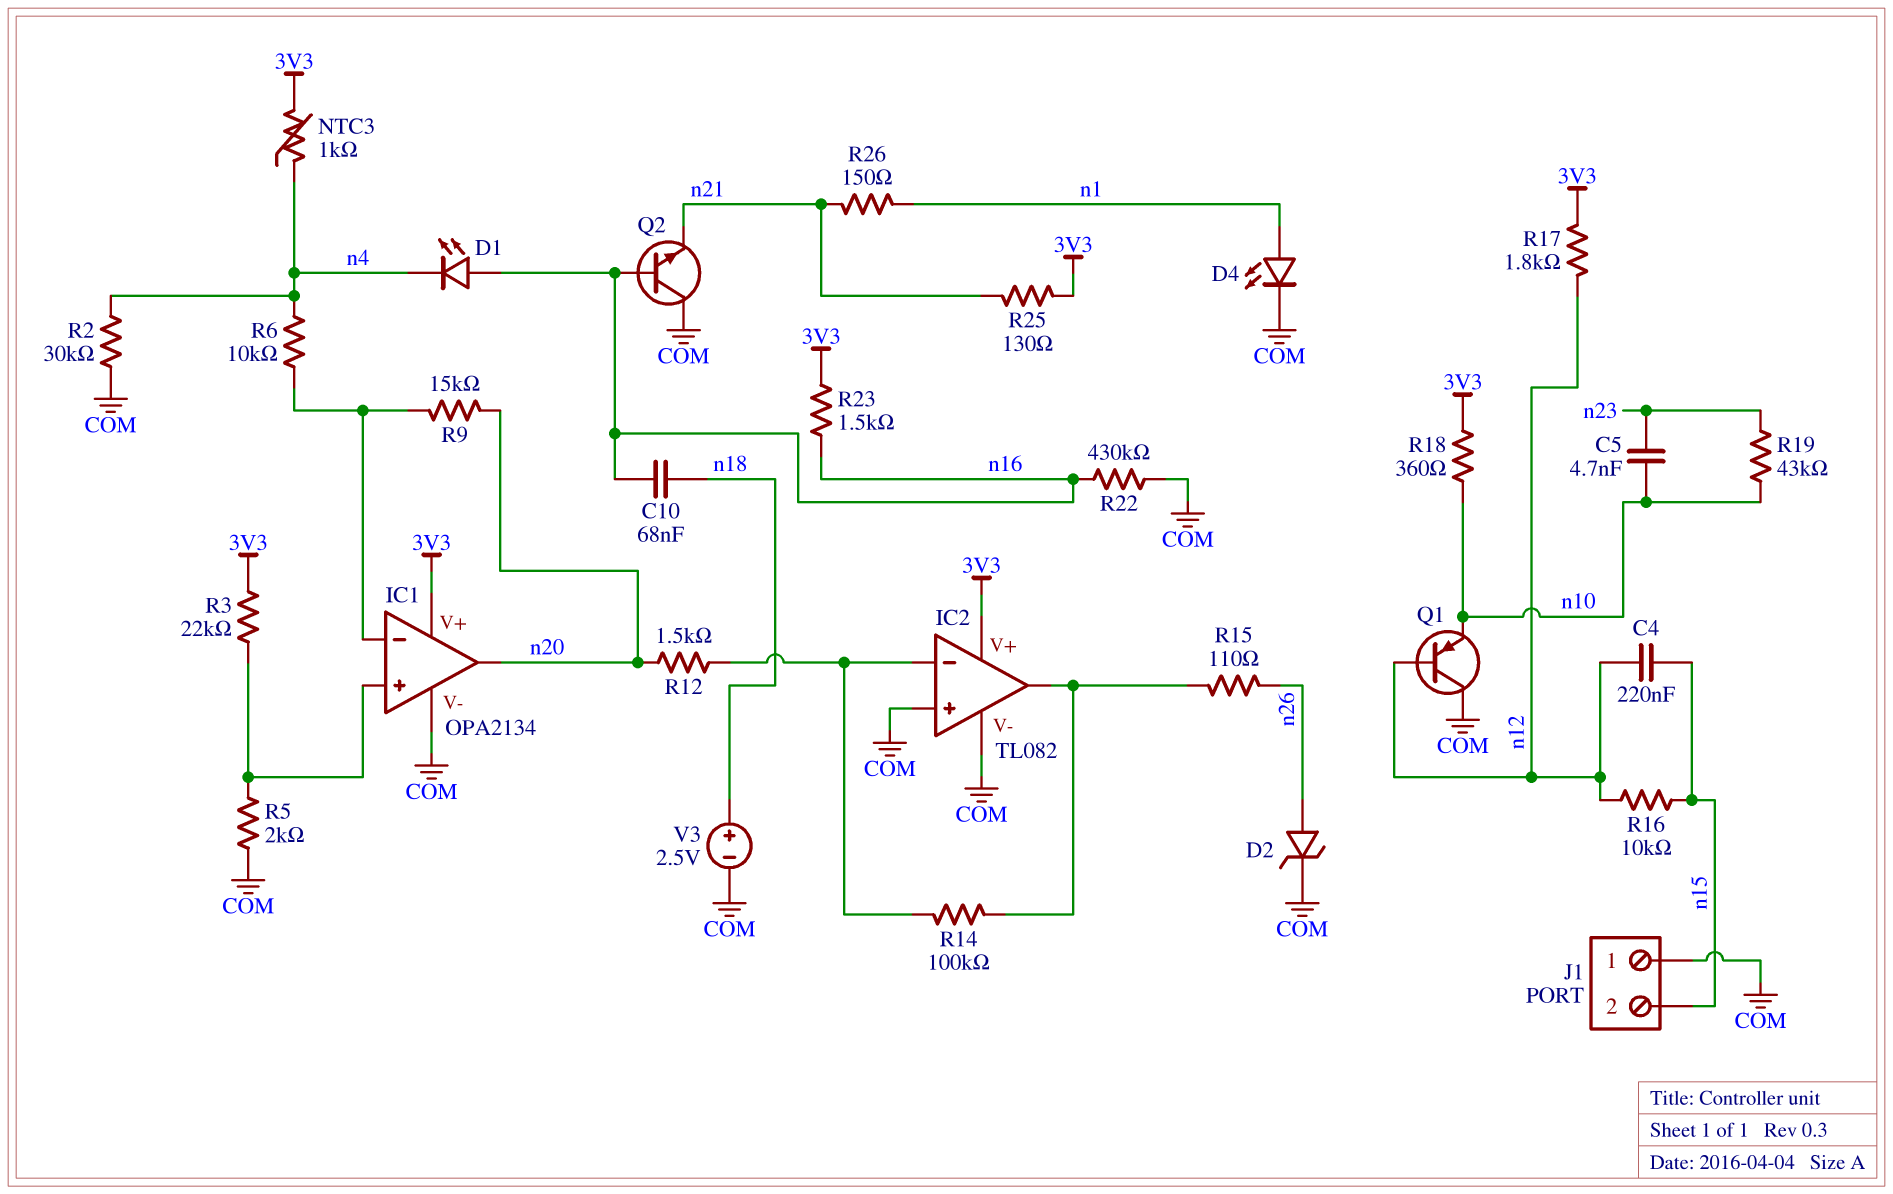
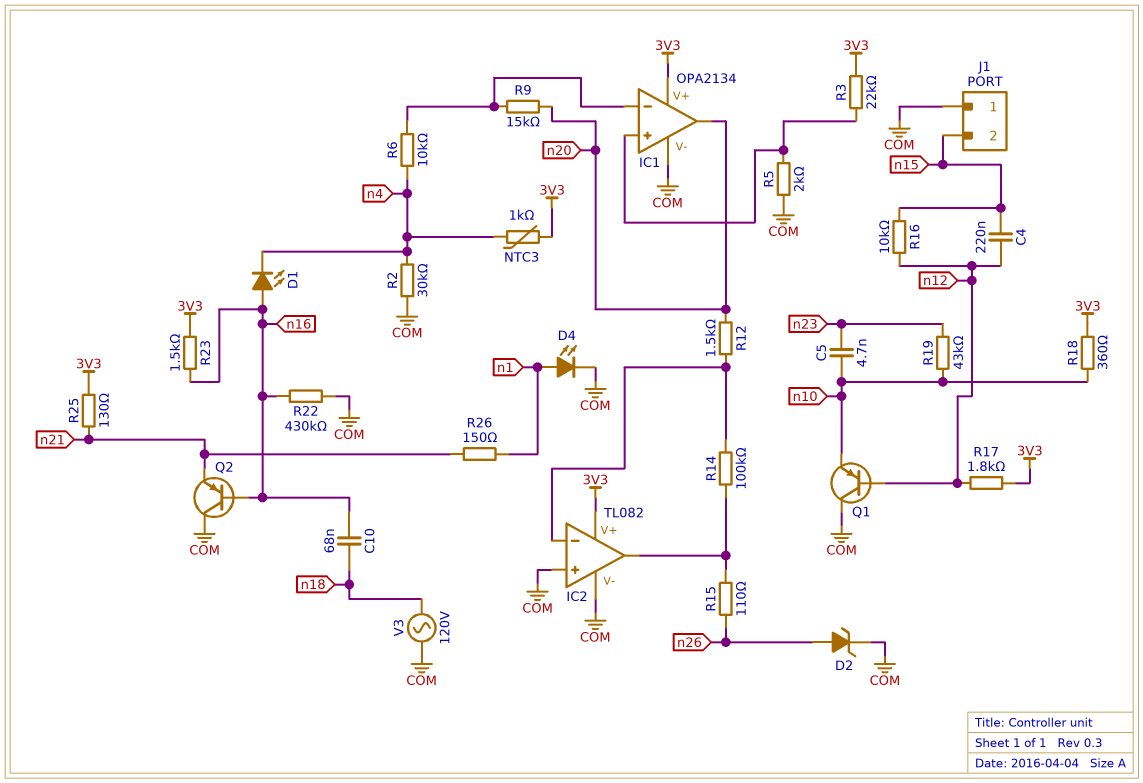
Q2: NPN (B n16, C COM, E n21) -> PNP (B n16, C COM, E n21)
V3: 2.5V (plus n18, minus COM) -> AC 120V (COM, n18)

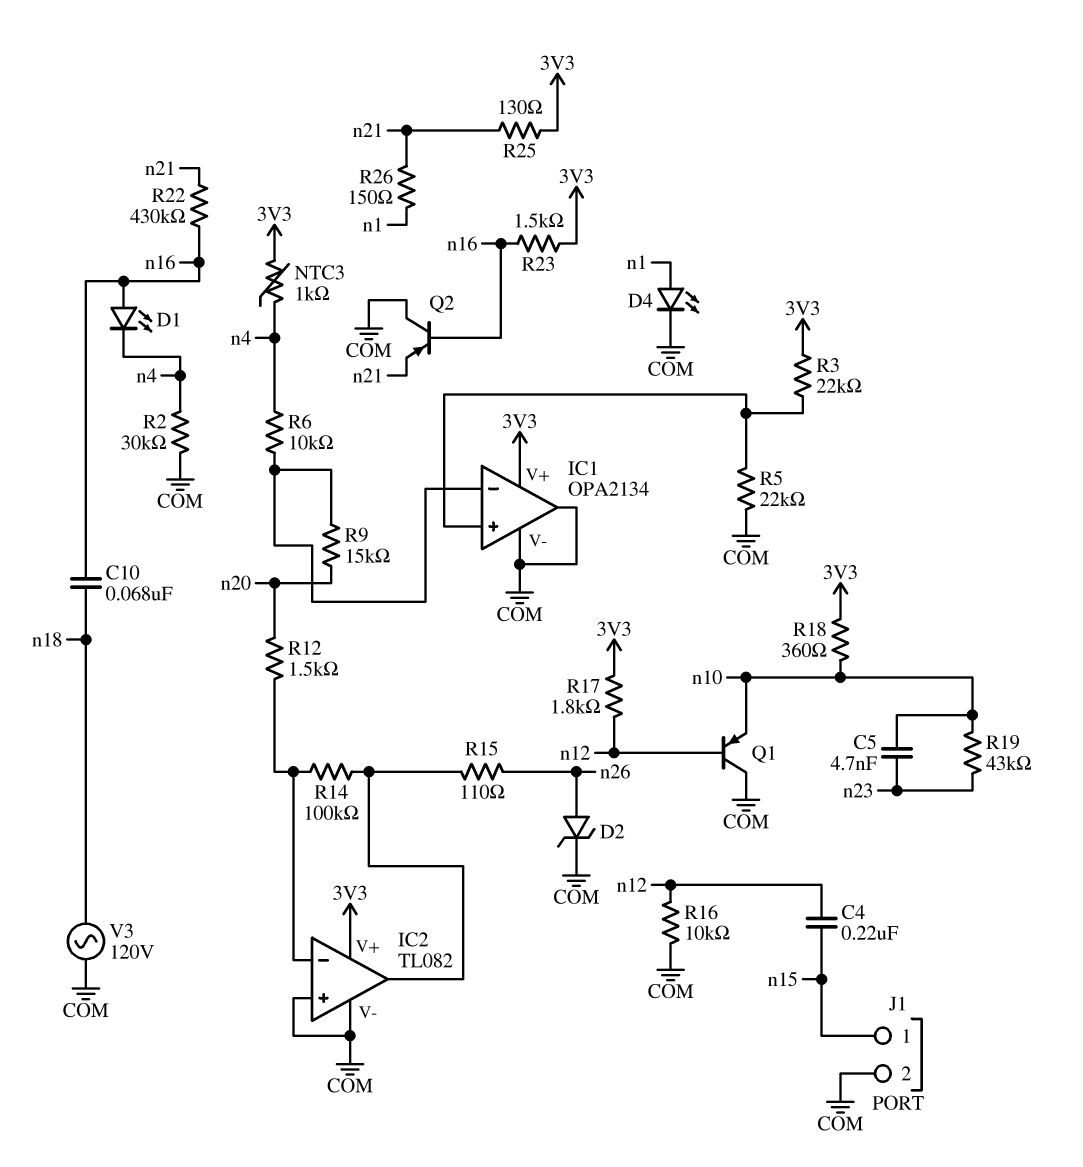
IC1 pin out: n20 -> COM
J1 pin 1: COM -> n15
J1 pin 2: n15 -> COM
R5: 2k (COM, IC1/in+) -> 22k (COM, IC1/in+)
R16: 10k (n12, n15) -> 10k (COM, n12)
R22: 430k (COM, n16) -> 430k (n16, n21)

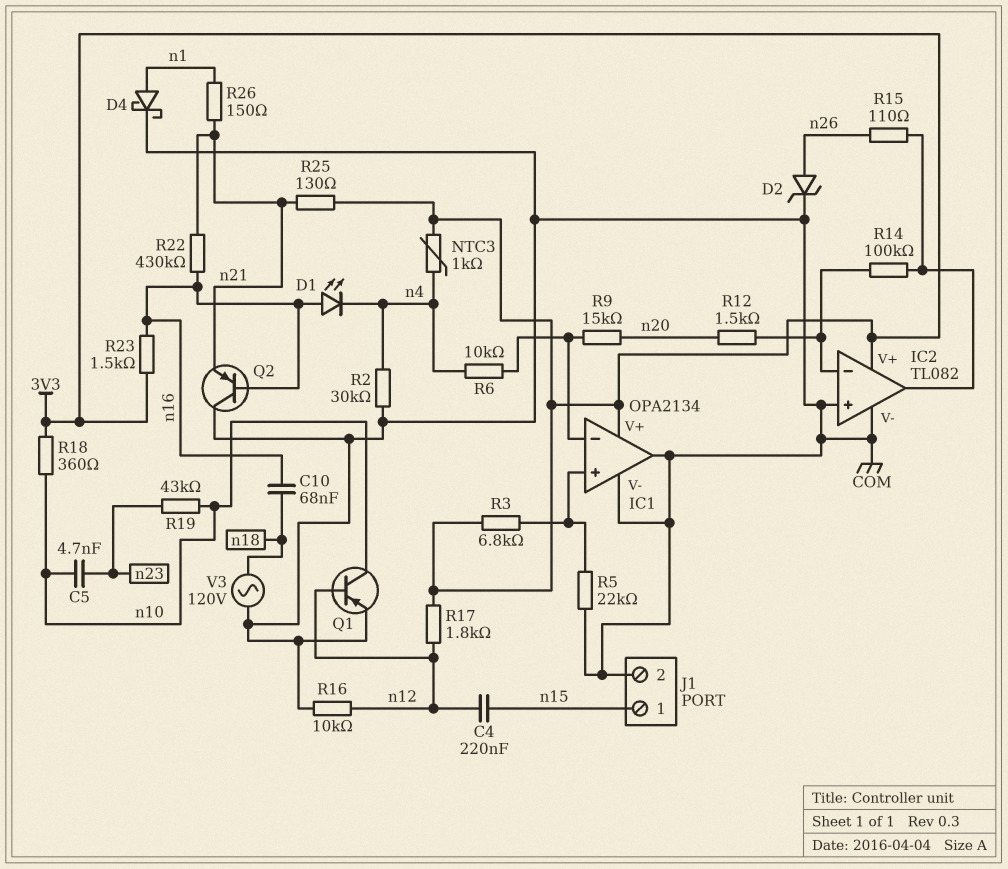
D4: LED (A n1, K COM) -> schottky (A n1, K COM)
Q1: PNP (B n12, C COM, E n10) -> PNP (B n12, C n10, E COM)
R3: 22k (3V3, IC1/in+) -> 6.8k (3V3, IC1/in+)

